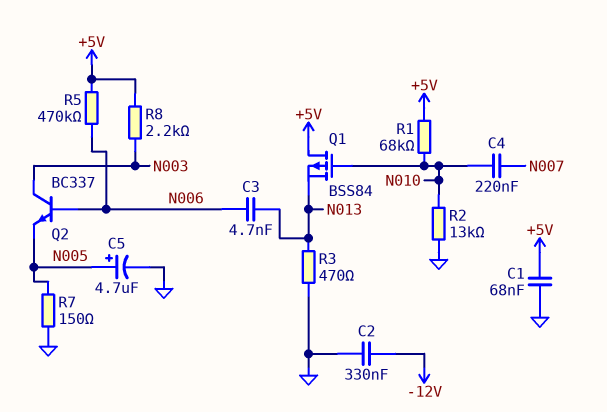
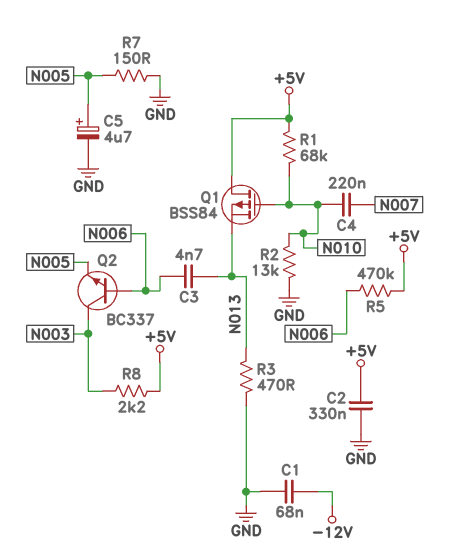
C1: 68nF (+5V, GND) -> 68nF (-12V, GND)
C2: 330nF (-12V, GND) -> 330nF (+5V, GND)

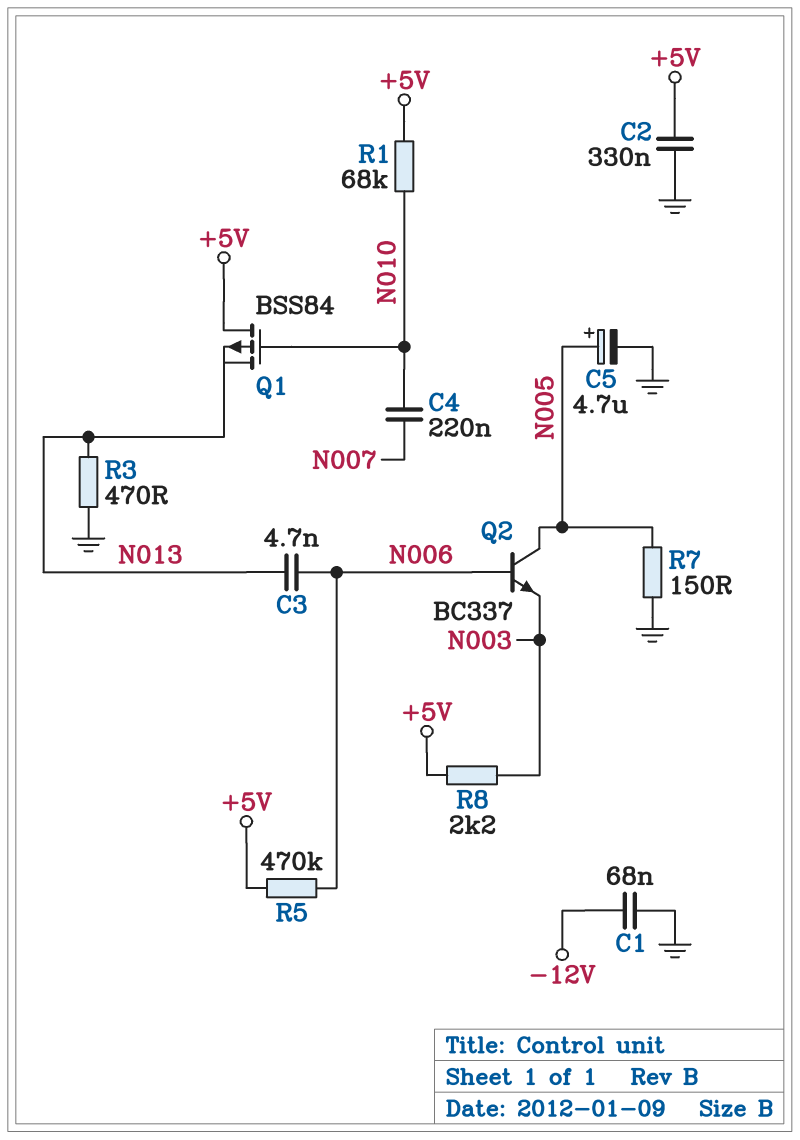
Q2: NPN BC337 (B N006, C N003, E N005) -> NPN BC337 (B N006, C N005, E N003)
R2: 13k (GND, N010) -> none

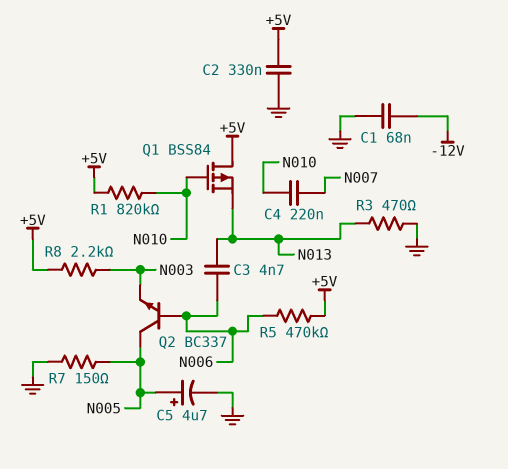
R1: 68k (+5V, N010) -> 820k (+5V, N010)

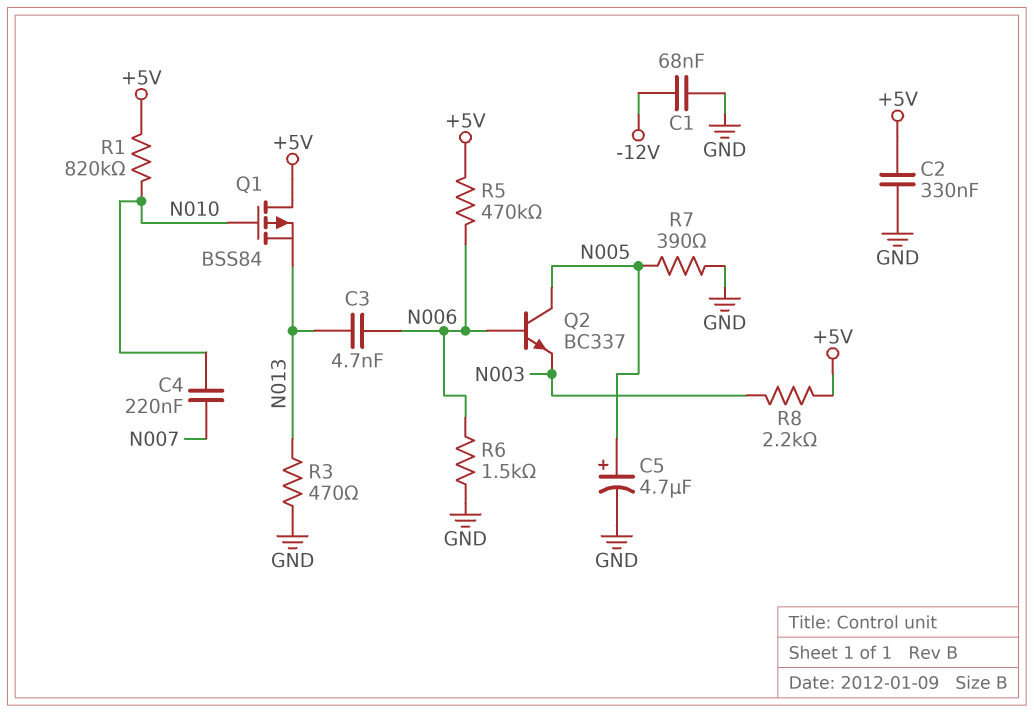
R6: none -> 1.5k (GND, N006)
R7: 150 (GND, N005) -> 390 (GND, N005)

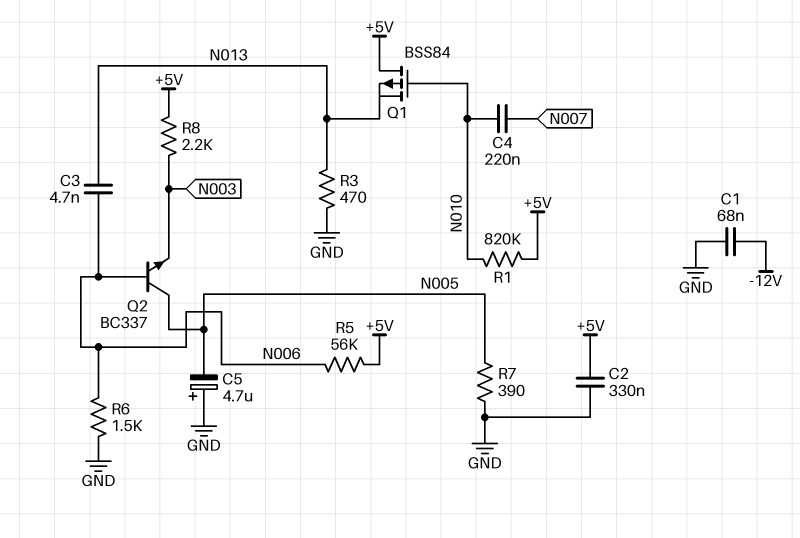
C5: 4.7uF (plus N005, minus GND) -> 4.7uF (plus GND, minus N005)
R5: 470k (+5V, N006) -> 56k (+5V, N006)

